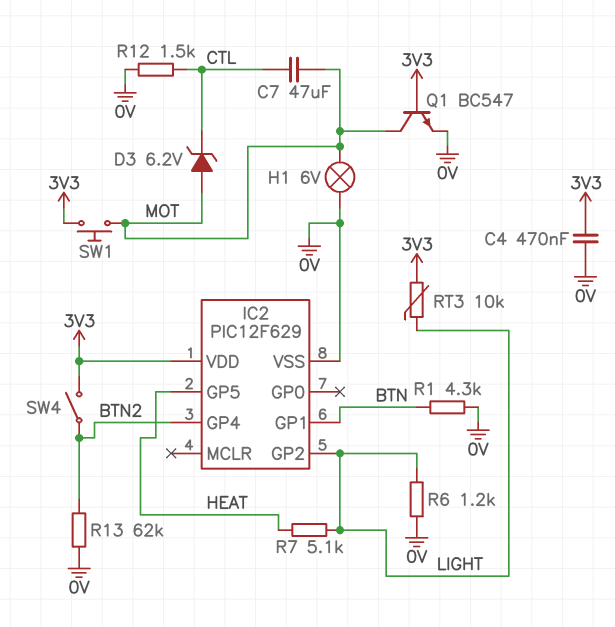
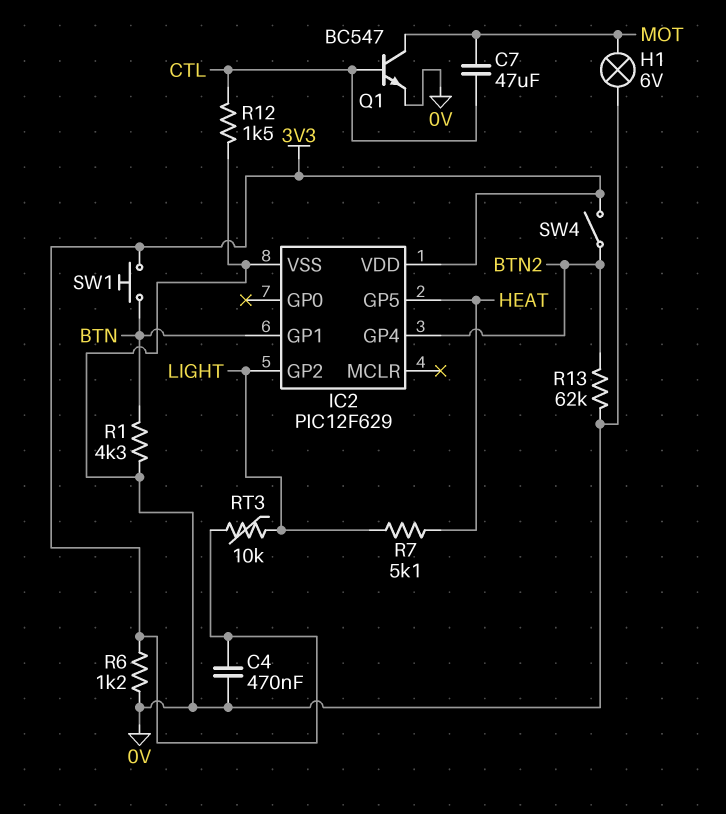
D3: zener 6.2V (A MOT, K CTL) -> none
Q1: NPN BC547 (B 3V3, C MOT, E 0V) -> NPN BC547 (B CTL, C MOT, E 0V)
R6: 1.2k (0V, LIGHT) -> 1.2k (0V, 3V3)
SW1: button (3V3, MOT) -> button (3V3, BTN)

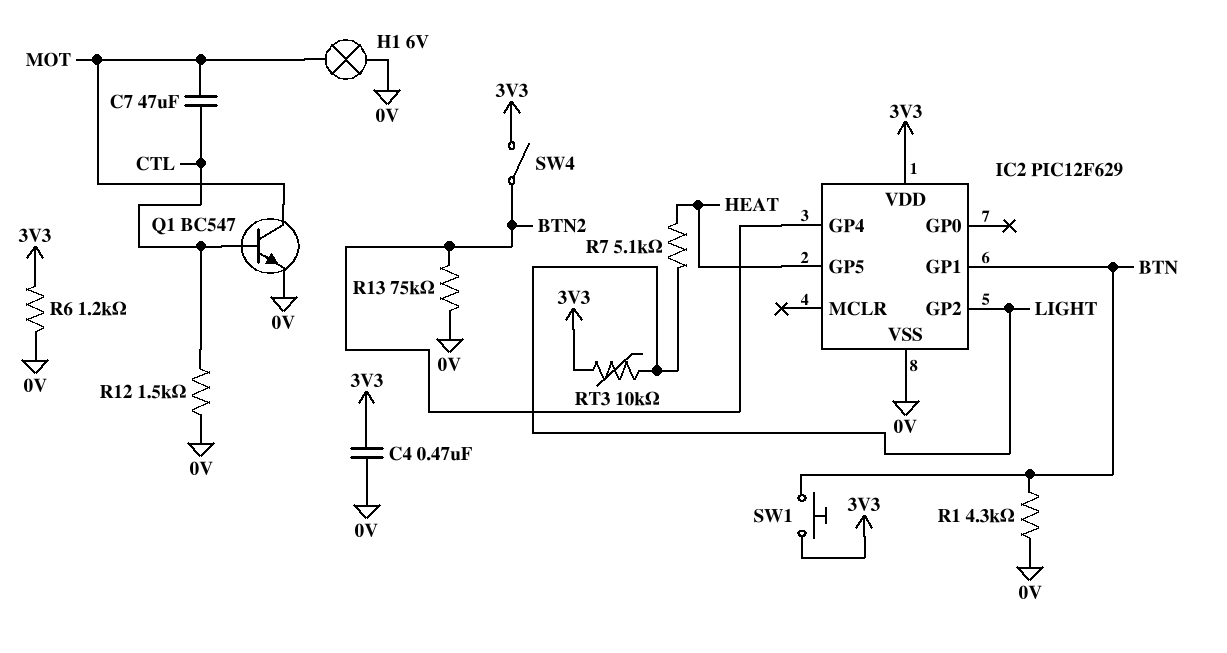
R13: 62k (0V, BTN2) -> 75k (0V, BTN2)

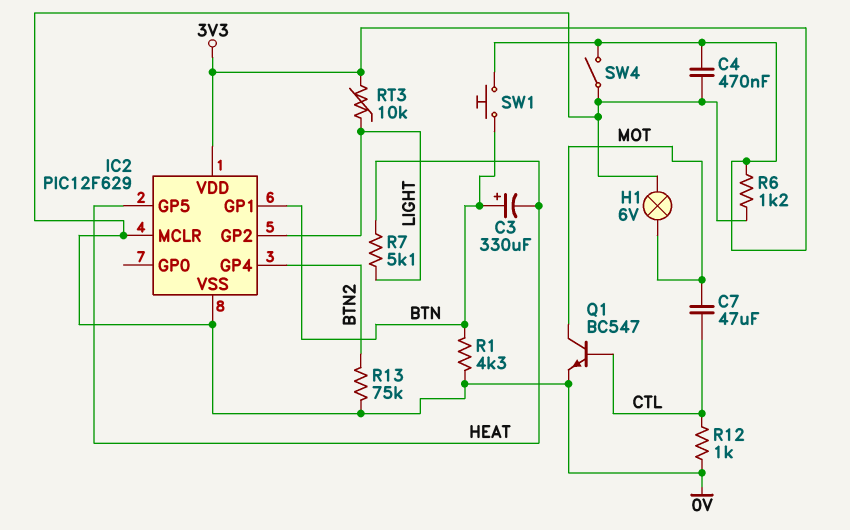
C3: none -> 330uF (plus BTN, minus HEAT)
IC2 pin MCLR: none -> 0V
R12: 1.5k (0V, CTL) -> 1k (0V, CTL)
SW4: switch (3V3, BTN2) -> switch (0V, 3V3)

